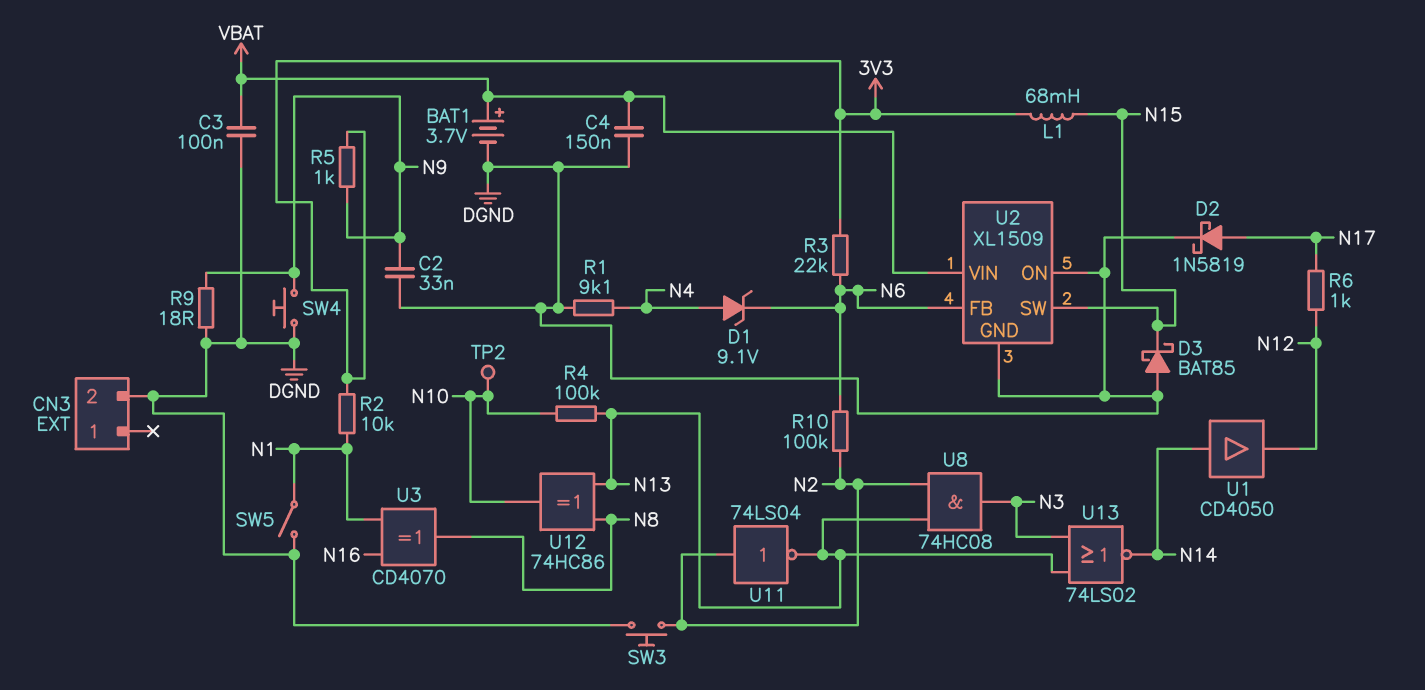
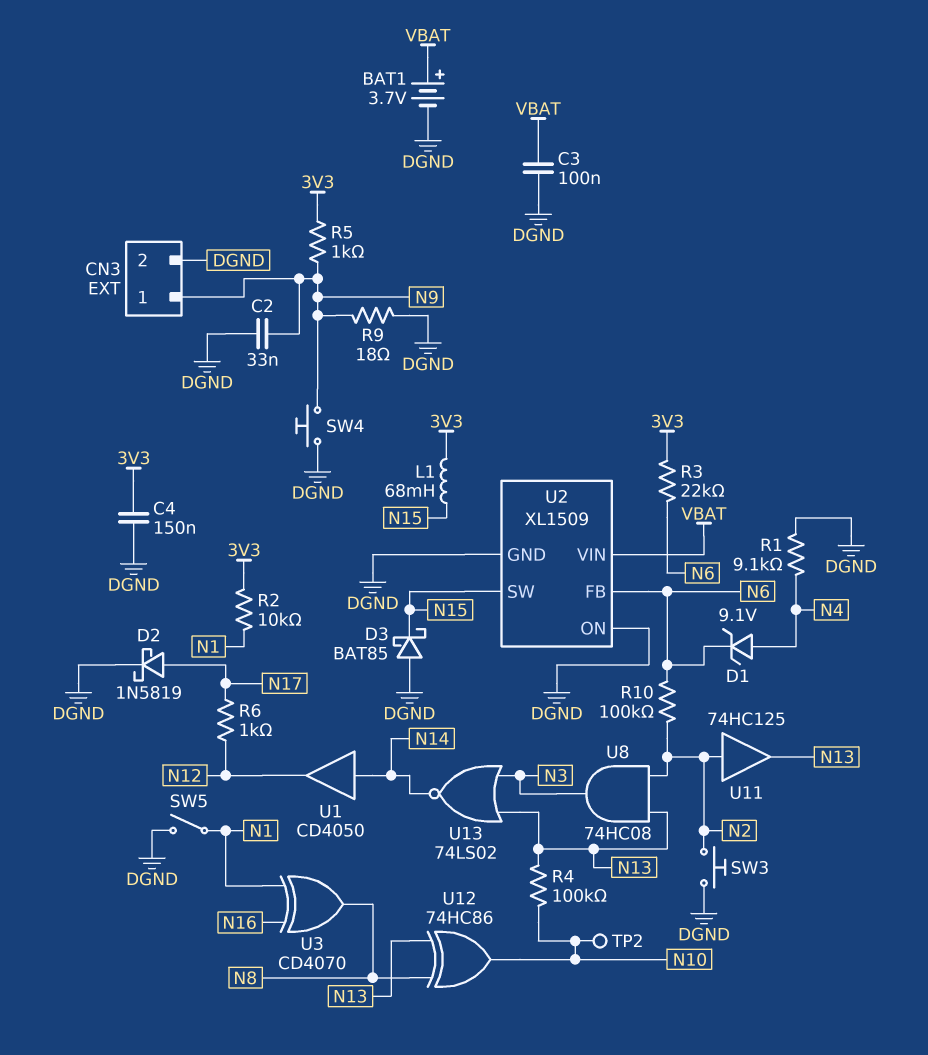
C4: 150nF (DGND, VBAT) -> 150nF (3V3, DGND)
CN3 pin 1: none -> N9
U11: NOT 74LS04 (in N2, out N13) -> buffer 74HC125 (in N2, out N13)

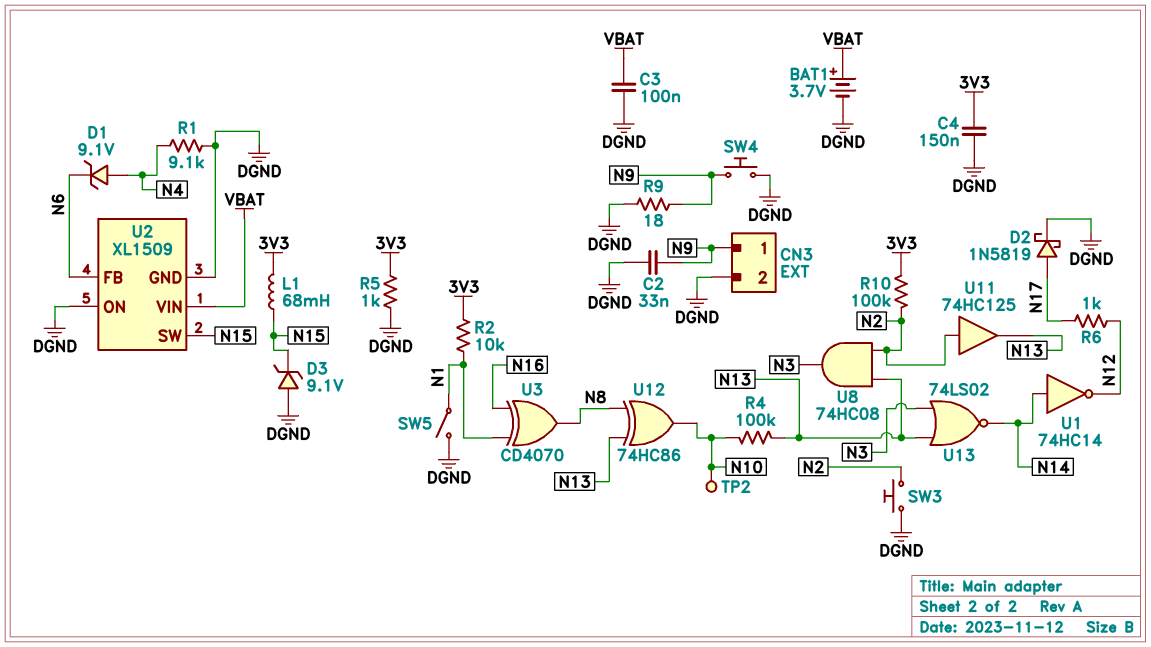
D3: schottky BAT85 (A DGND, K N15) -> zener 9.1V (A DGND, K N15)
R3: 22k (3V3, N6) -> none
R5: 1k (3V3, N9) -> 1k (3V3, DGND)
R10: 100k (N2, N6) -> 100k (3V3, N2)
U1: buffer CD4050 (in N14, out N12) -> NOT 74HC14 (in N14, out N12)

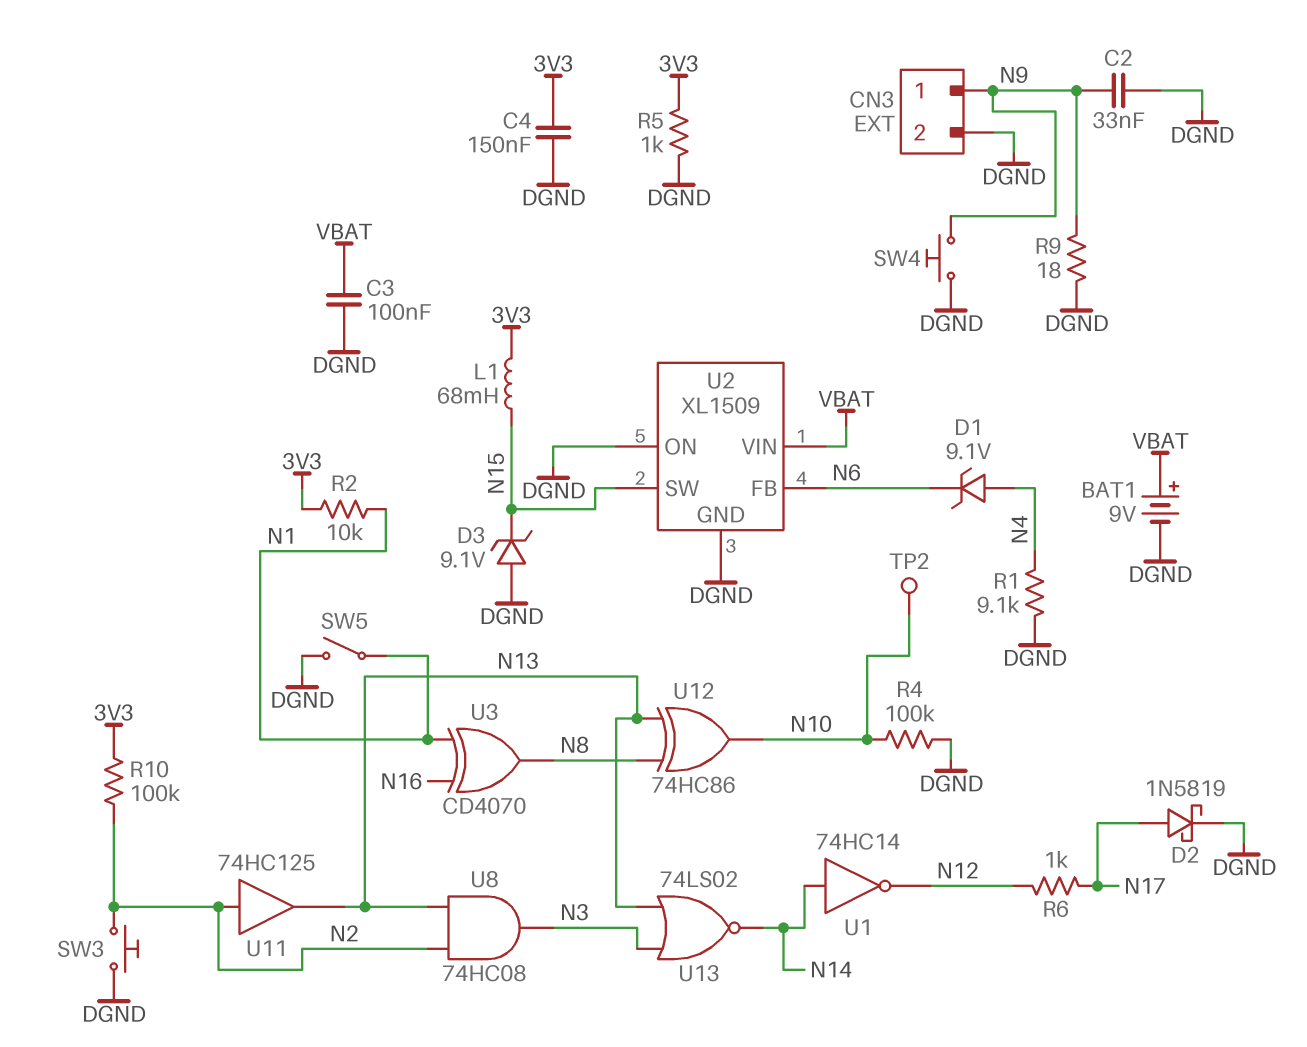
BAT1: 3.7V (plus VBAT, minus DGND) -> 9V (plus VBAT, minus DGND)
R4: 100k (N10, N13) -> 100k (DGND, N10)

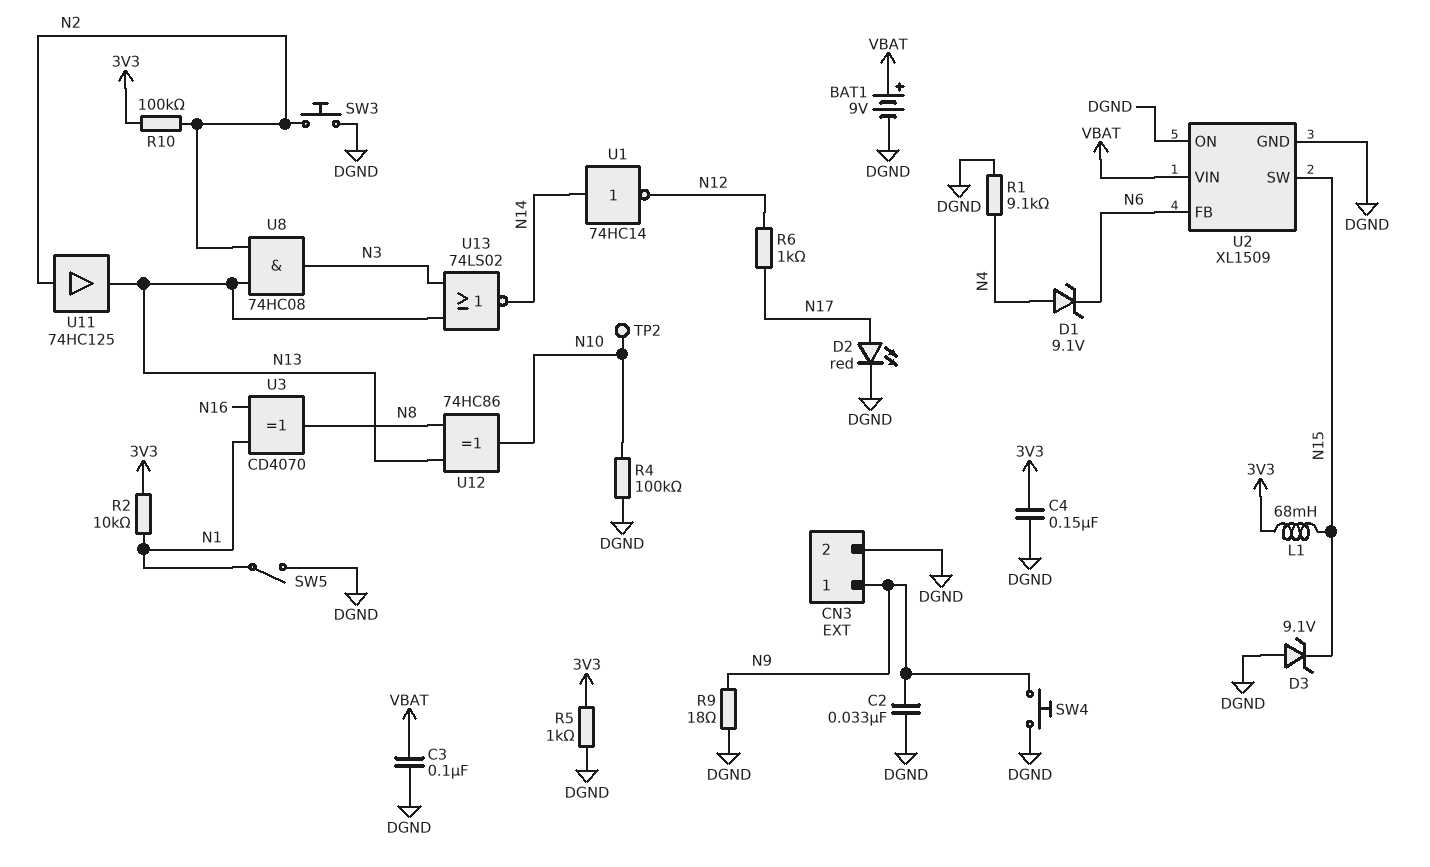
D2: schottky 1N5819 (A N17, K DGND) -> LED red (A N17, K DGND)

